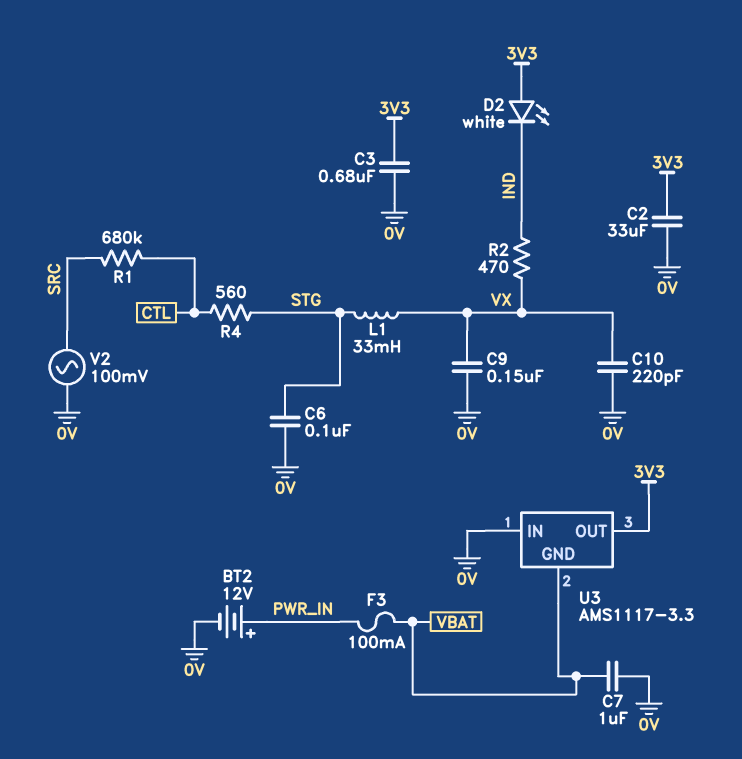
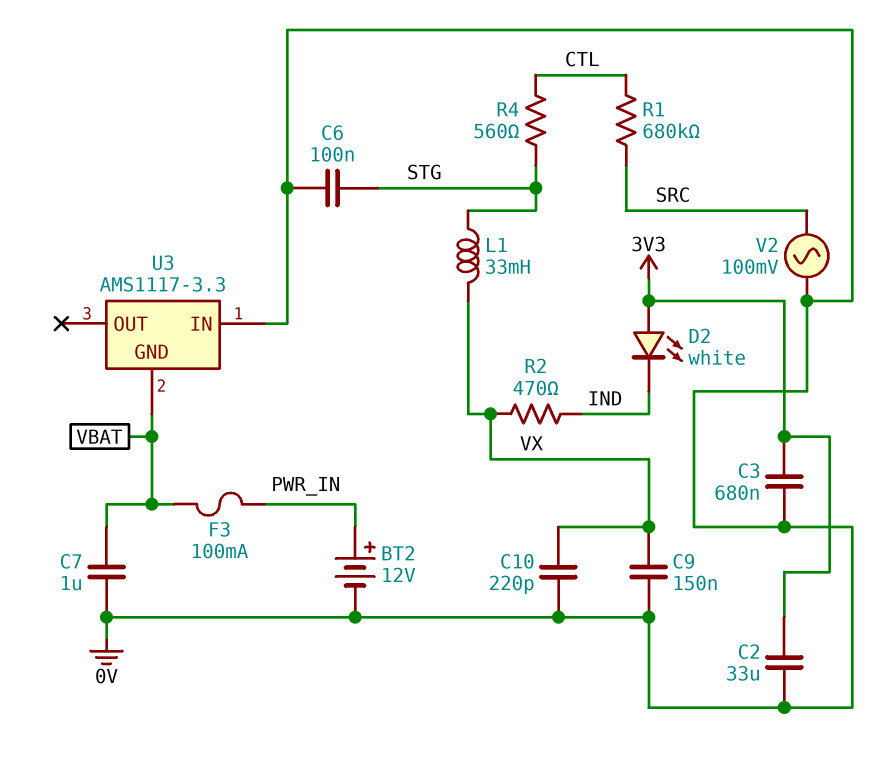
U3 pin OUT: 3V3 -> none

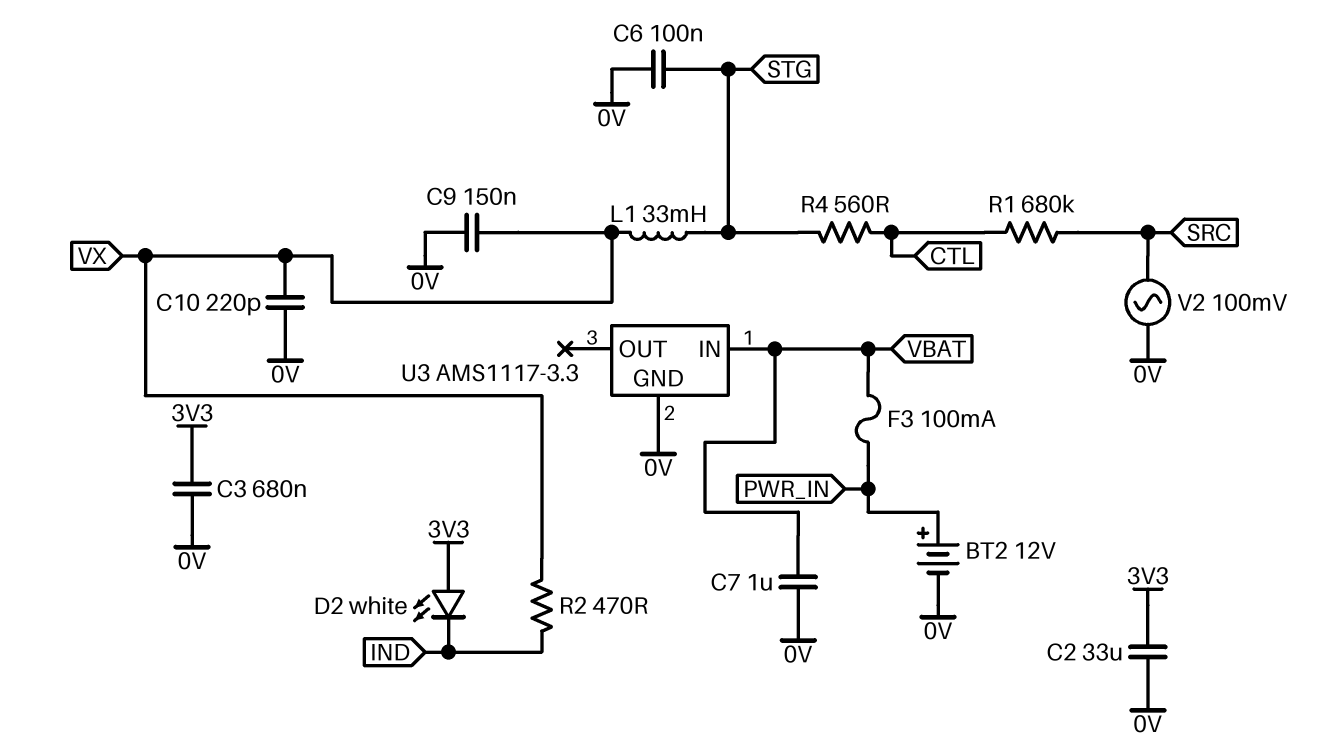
U3 pin GND: VBAT -> 0V
U3 pin IN: 0V -> VBAT

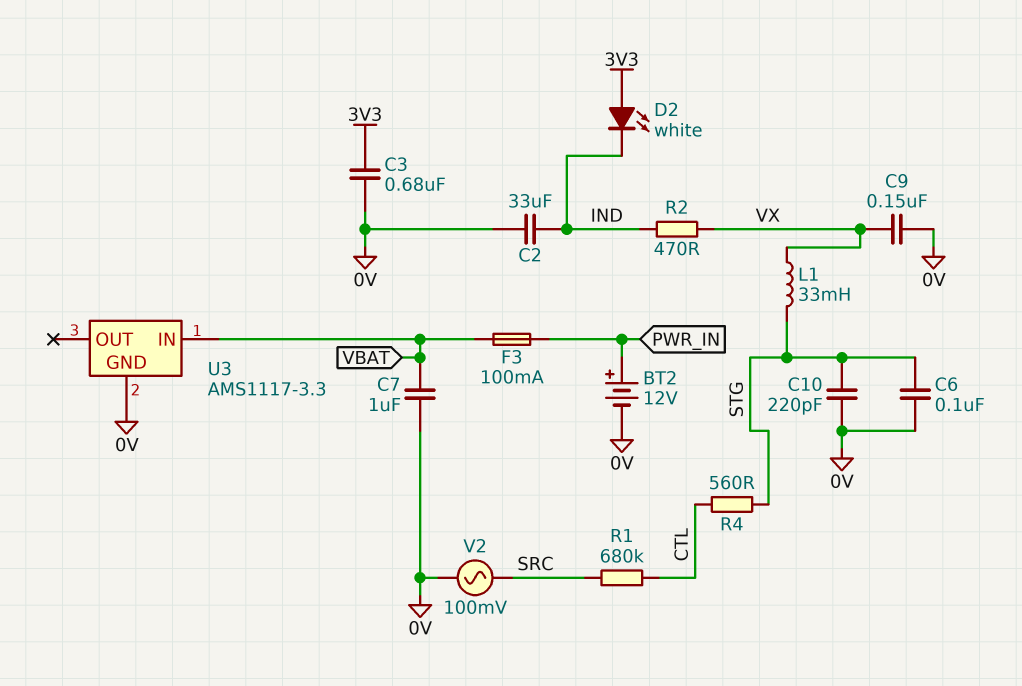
C2: 33uF (0V, 3V3) -> 33uF (0V, IND)
C10: 220pF (0V, VX) -> 220pF (0V, STG)

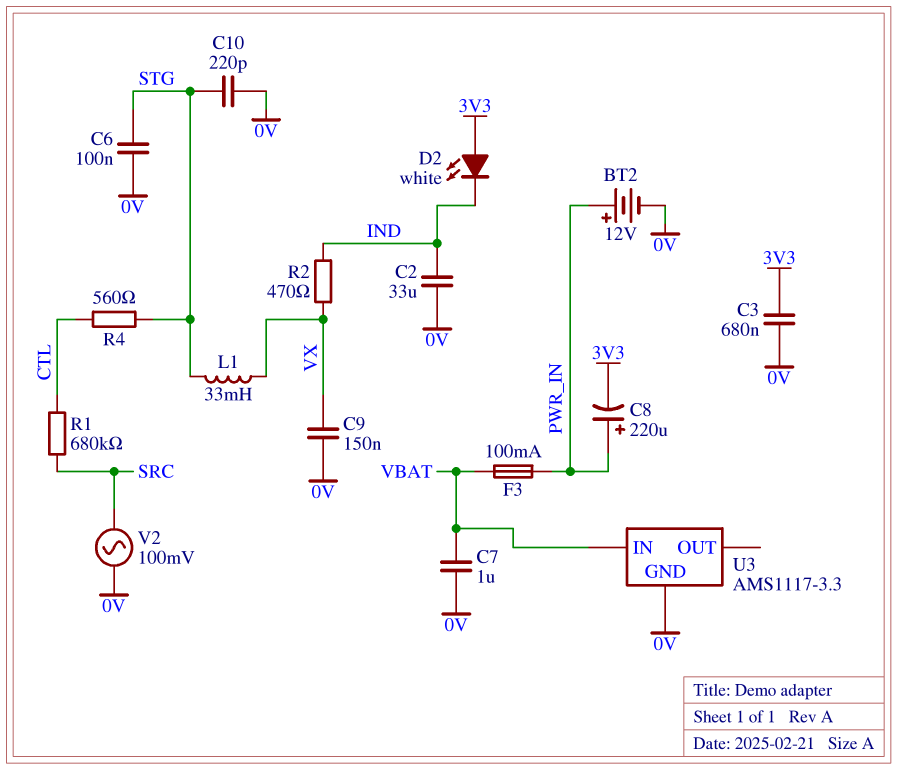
C8: none -> 220uF (plus PWR_IN, minus 3V3)

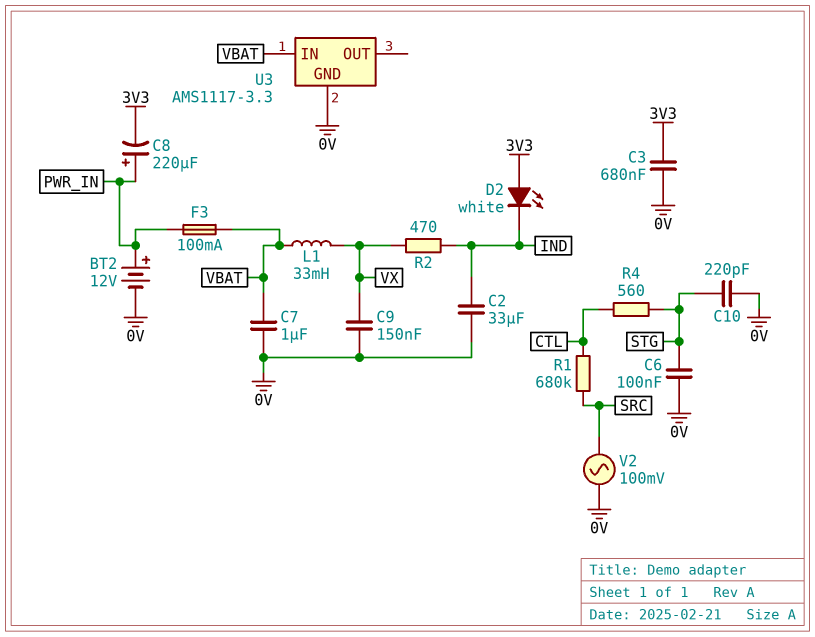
L1: 33mH (STG, VX) -> 33mH (VBAT, VX)

